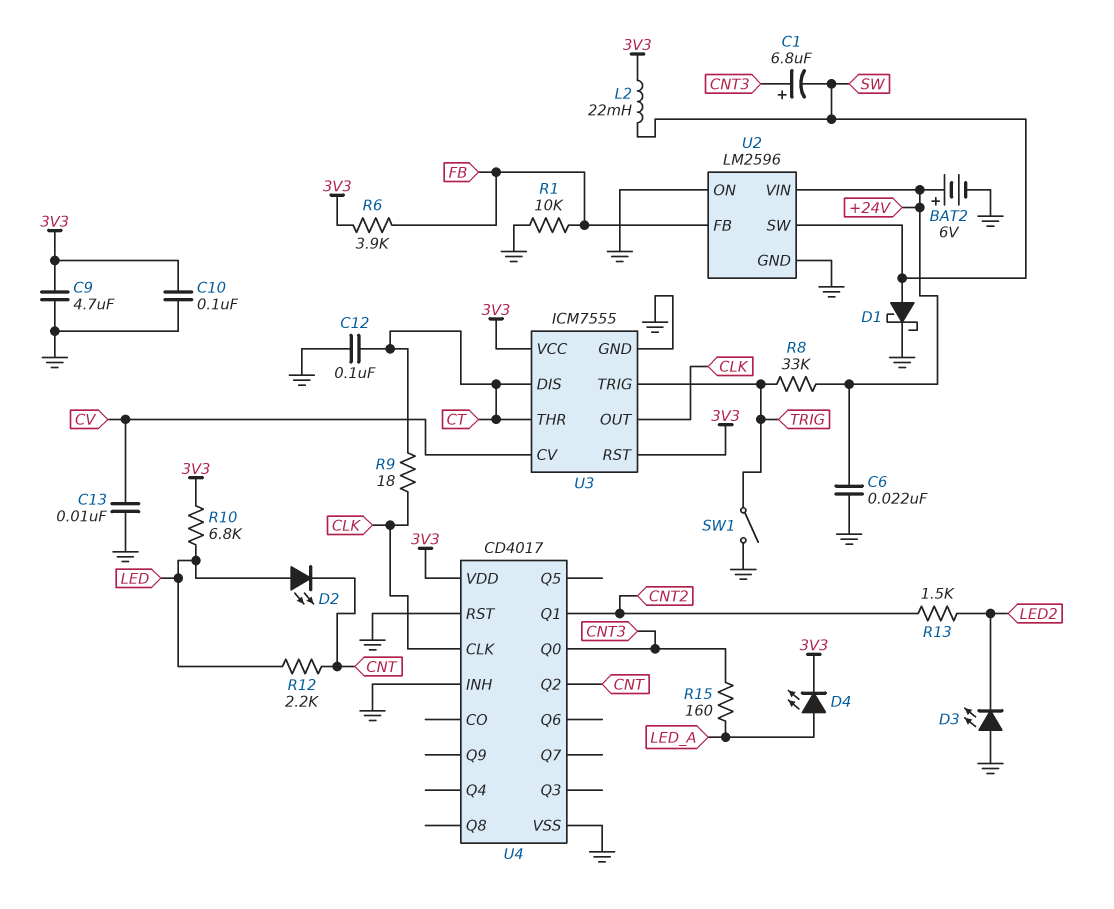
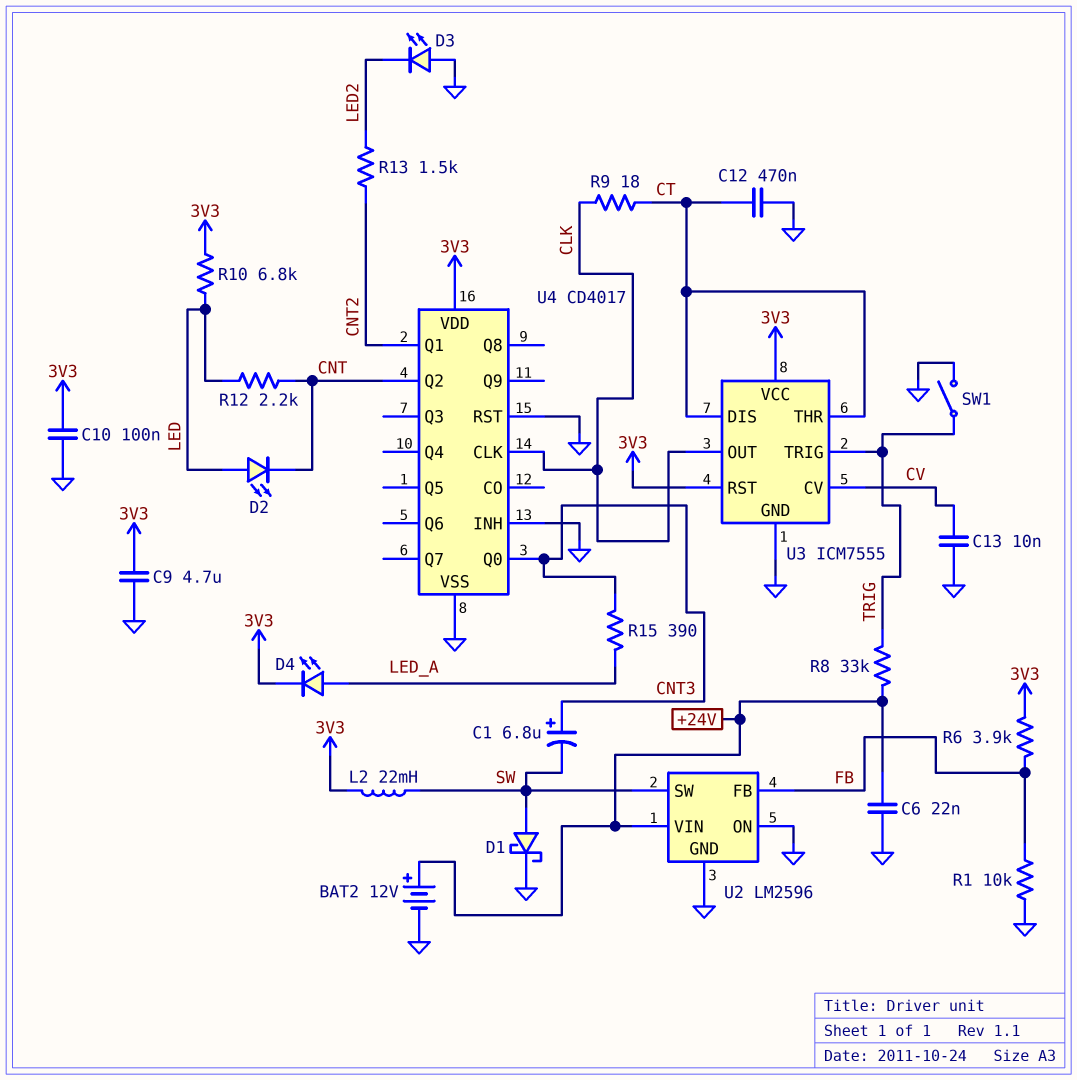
BAT2: 6V (plus +24V, minus GND) -> 12V (plus +24V, minus GND)
C12: 100nF (CT, GND) -> 470nF (CT, GND)
R15: 160 (CNT3, LED_A) -> 390 (CNT3, LED_A)

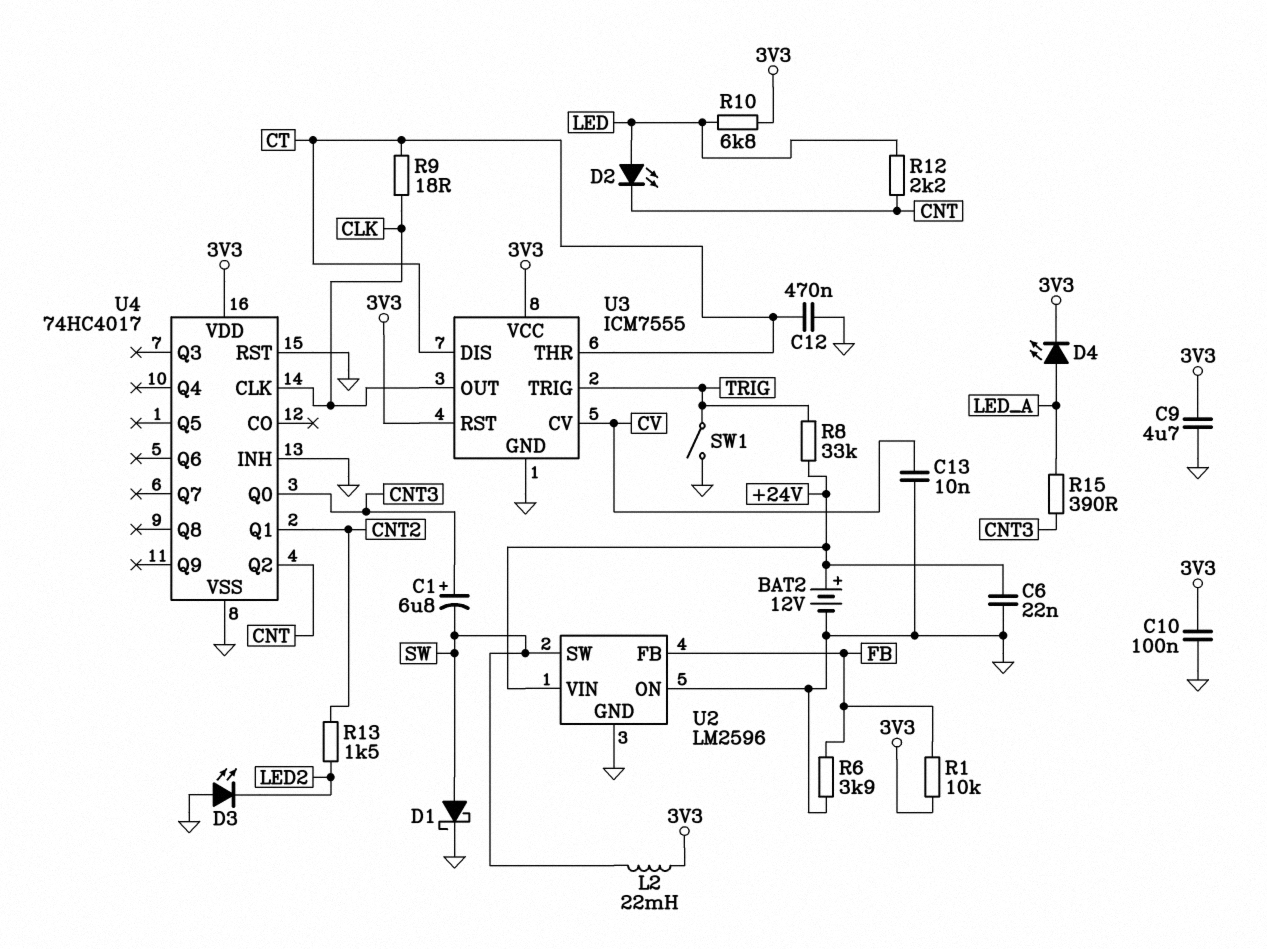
R1: 10k (FB, GND) -> 10k (3V3, FB)
R6: 3.9k (3V3, FB) -> 3.9k (FB, GND)
U4: CD4017 -> 74HC4017

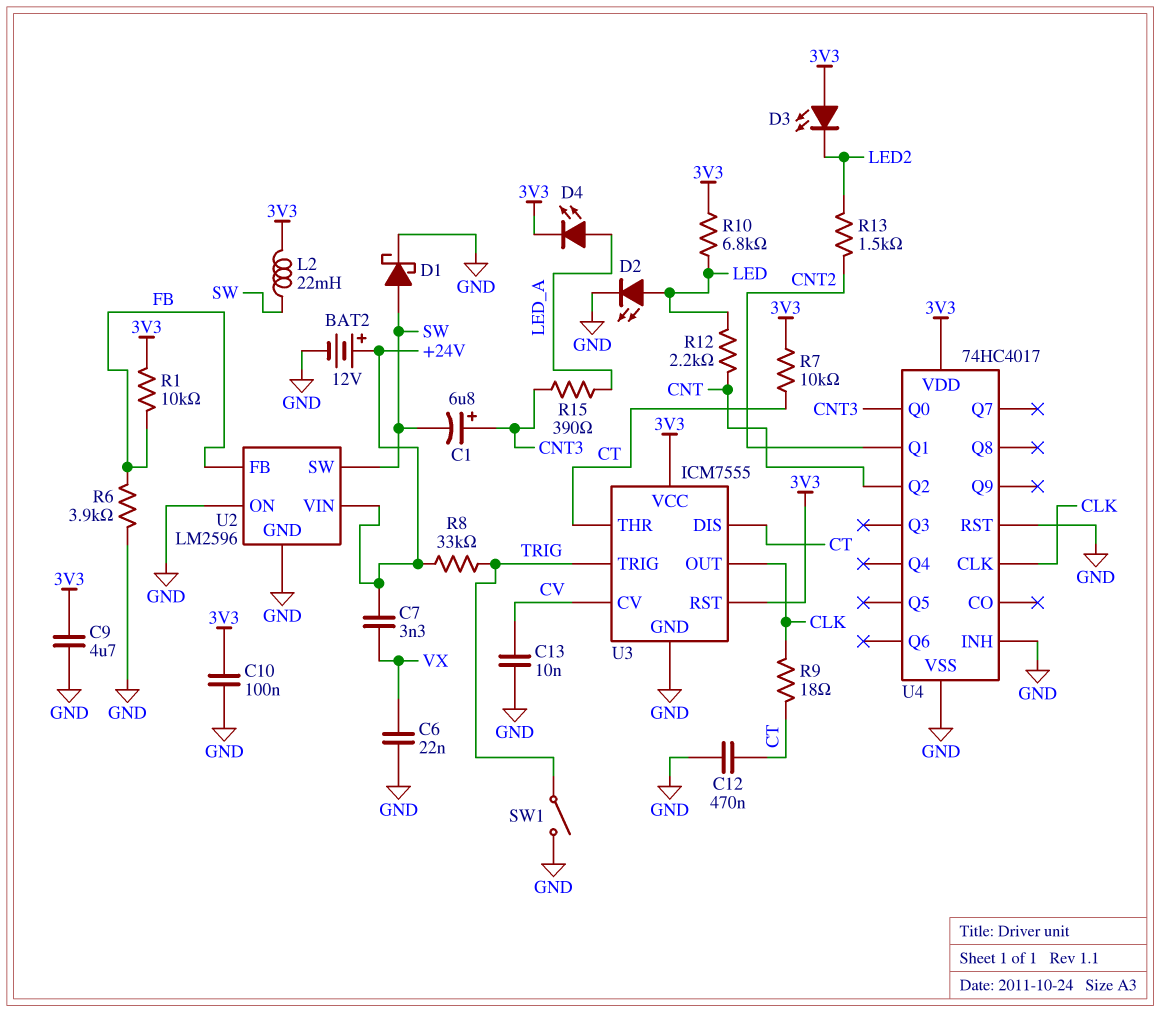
C6: 22nF (+24V, GND) -> 22nF (GND, VX)
C7: none -> 3.3nF (+24V, VX)
D2: LED (A LED, K CNT) -> LED (A LED, K GND)
D3: LED (A GND, K LED2) -> LED (A 3V3, K LED2)
R7: none -> 10k (3V3, CT)

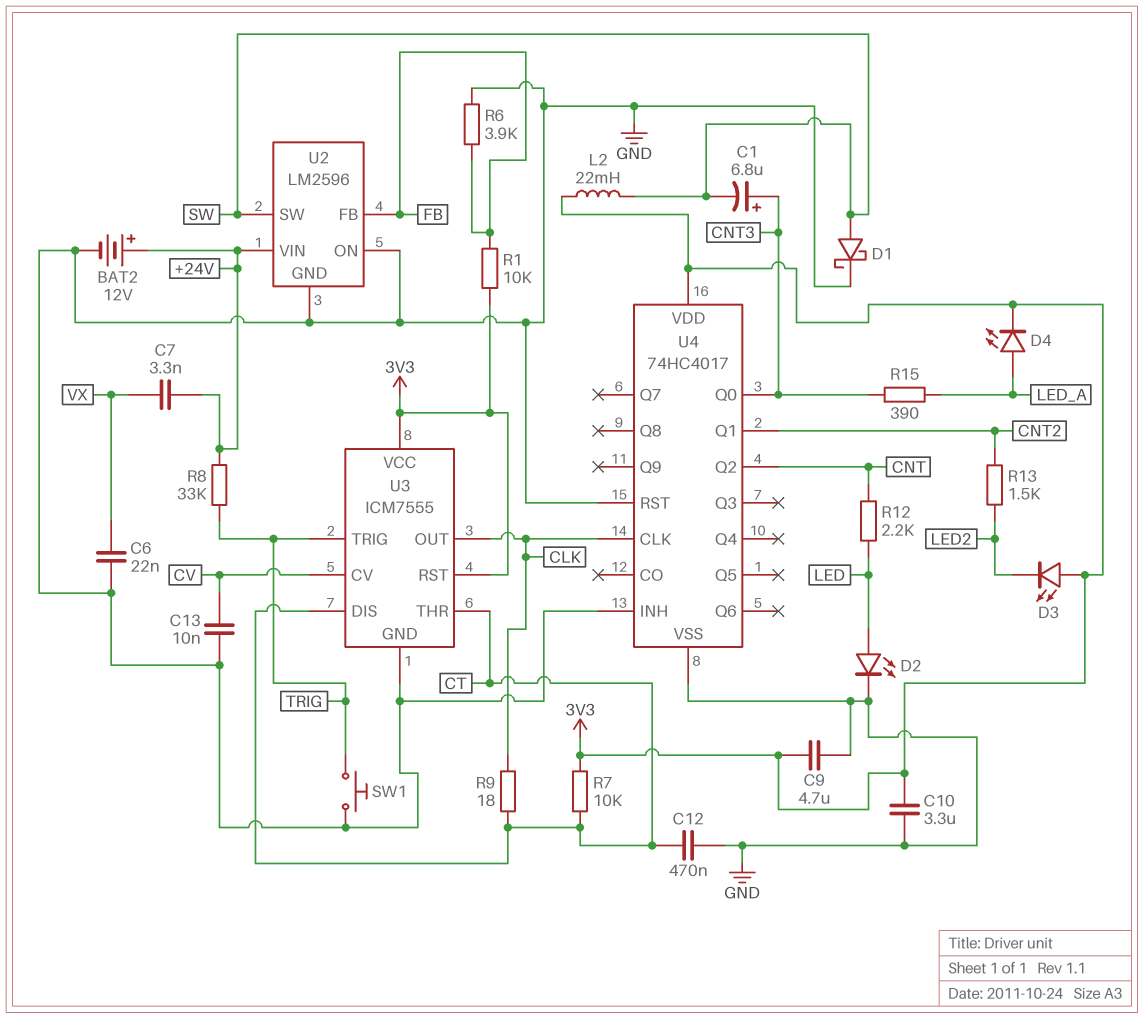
C10: 100nF (3V3, GND) -> 3.3uF (3V3, GND)
R10: 6.8k (3V3, LED) -> none
SW1: switch (GND, TRIG) -> button (GND, TRIG)

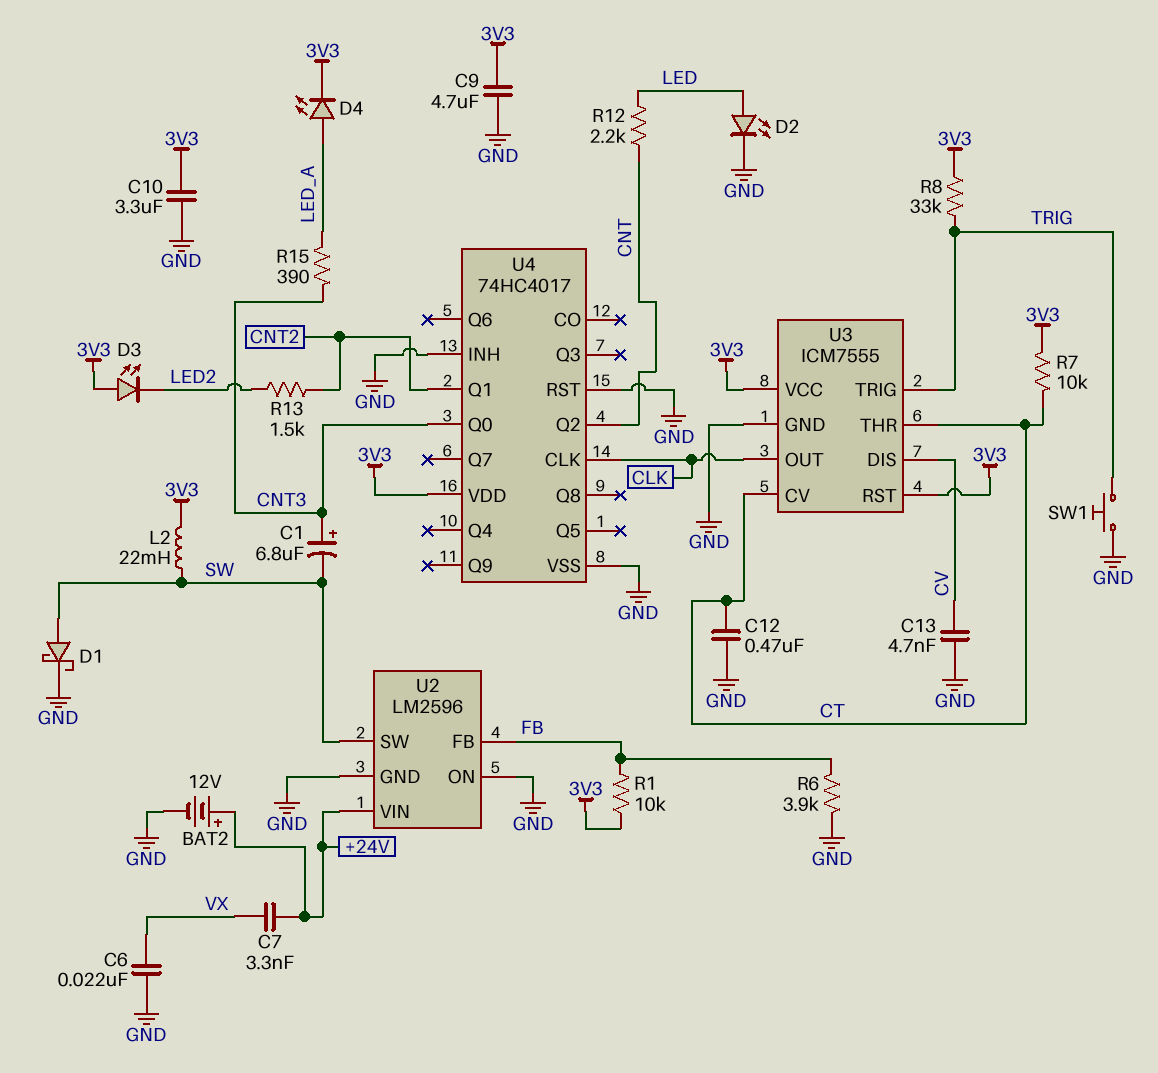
C13: 10nF (CV, GND) -> 4.7nF (CV, GND)
R8: 33k (+24V, TRIG) -> 33k (3V3, TRIG)
R9: 18 (CLK, CT) -> none
U3 pin CV: CV -> CT
U3 pin DIS: CT -> CV

